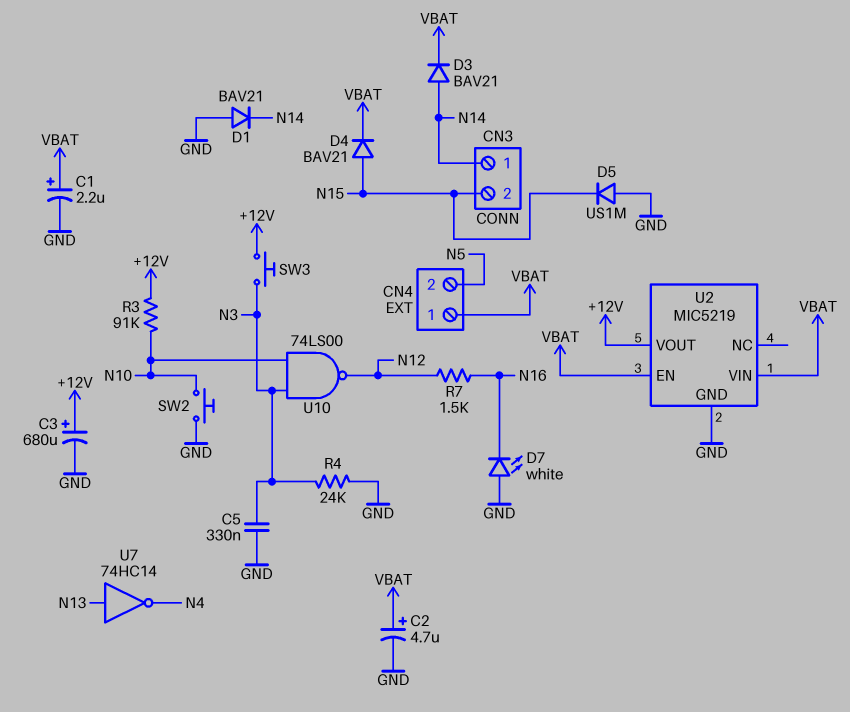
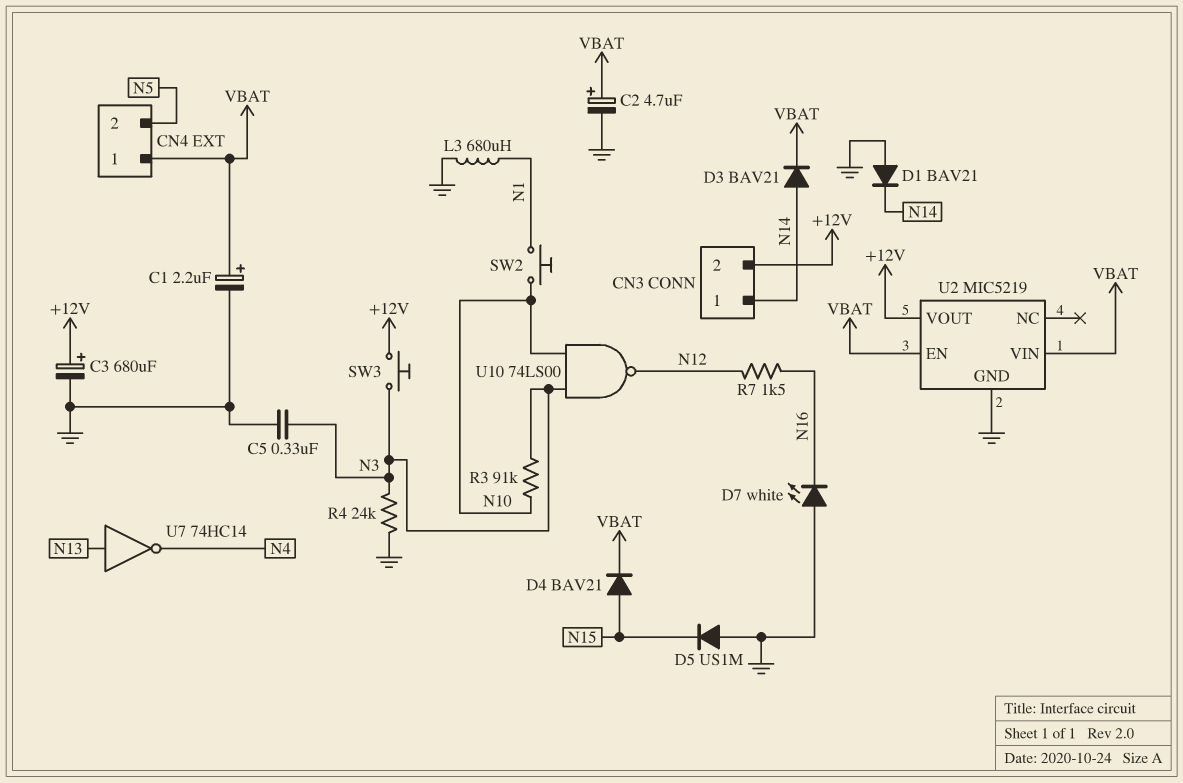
CN3 pin 2: N15 -> +12V
L3: none -> 680uH (GND, N1)
R3: 91k (+12V, N10) -> 91k (N3, N10)
SW2: button (GND, N10) -> button (N1, N10)

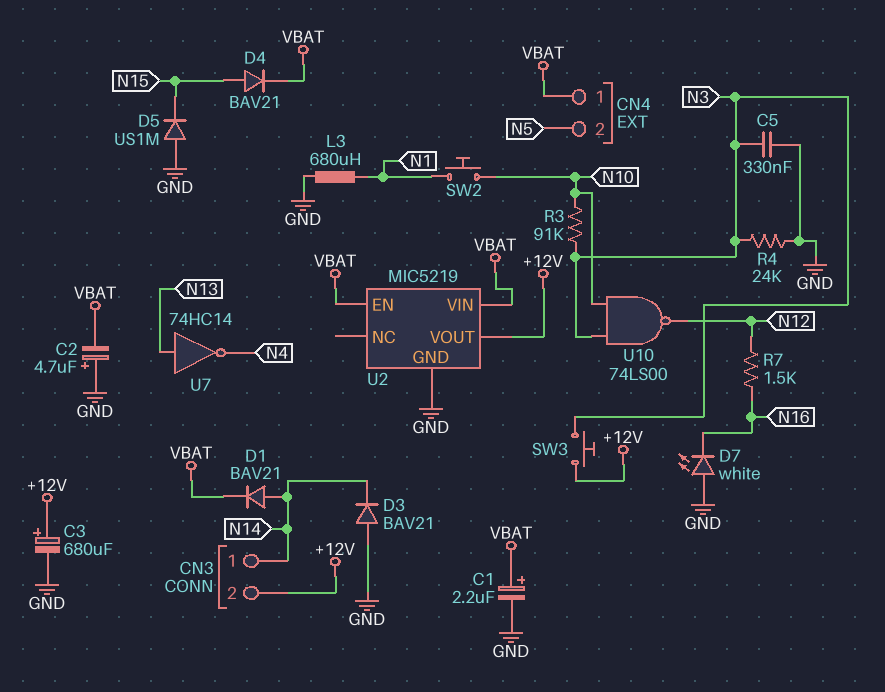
C2: 4.7uF (plus VBAT, minus GND) -> 4.7uF (plus GND, minus VBAT)
D1: diode BAV21 (A GND, K N14) -> diode BAV21 (A N14, K VBAT)
D3: diode BAV21 (A N14, K VBAT) -> diode BAV21 (A GND, K N14)

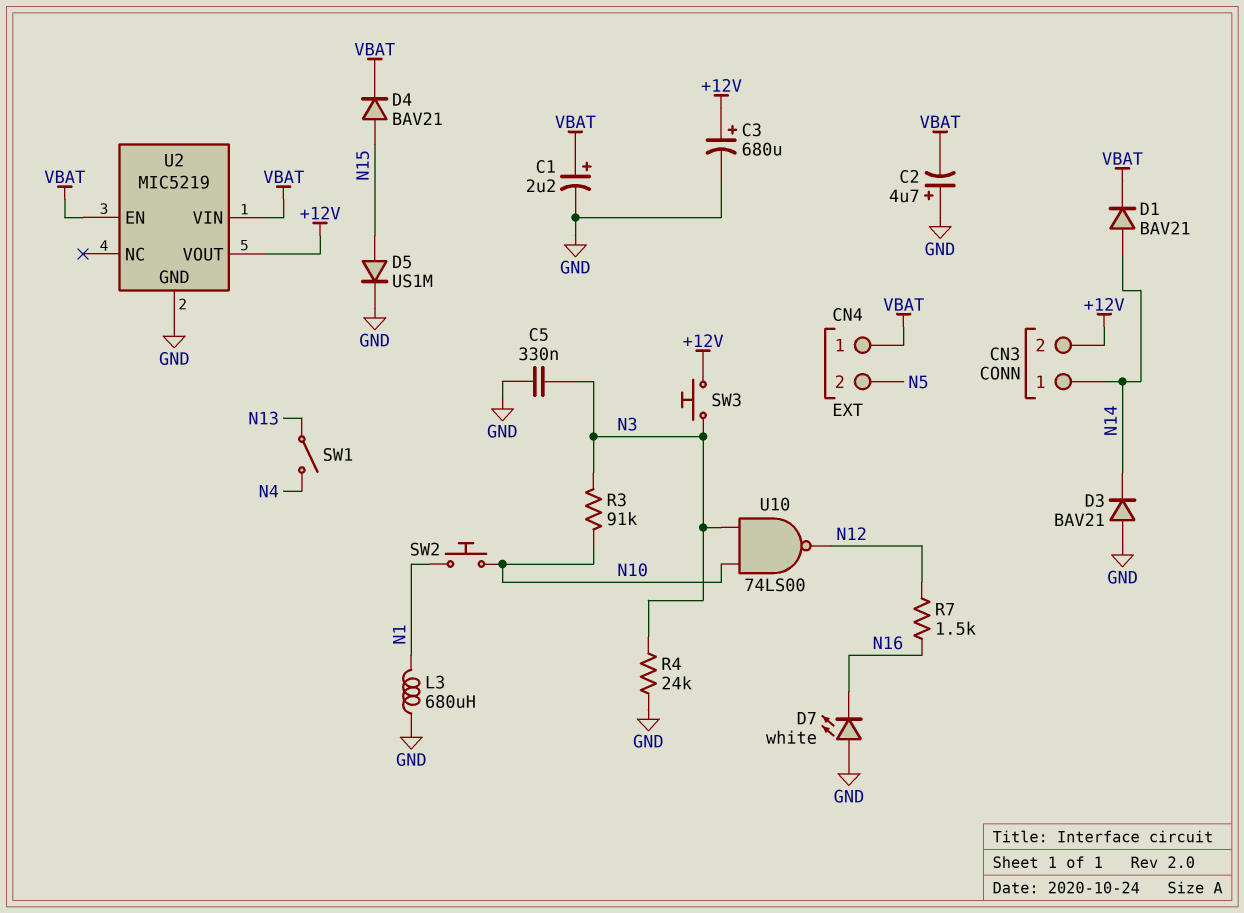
D5: diode US1M (A GND, K N15) -> diode US1M (A N15, K GND)
SW1: none -> switch (N4, N13)
U7: NOT 74HC14 (in N13, out N4) -> none

